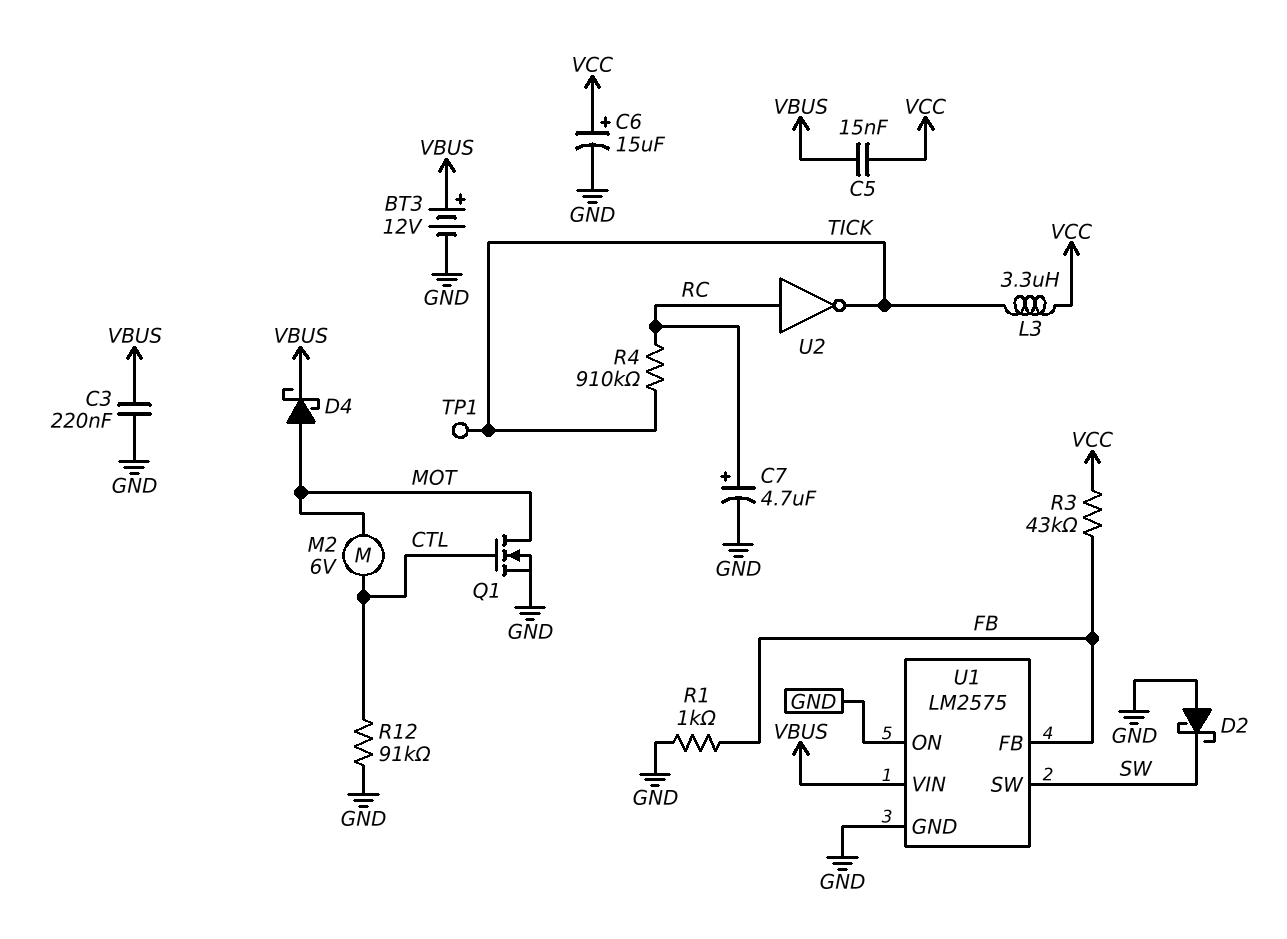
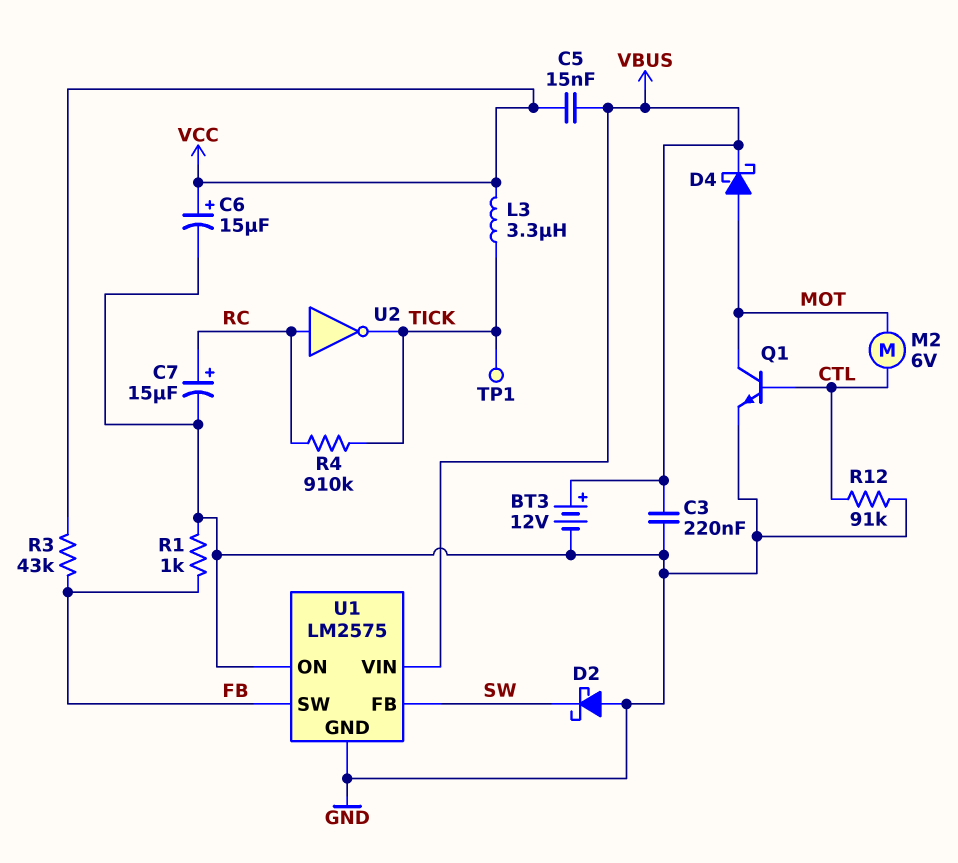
C7: 4.7uF (plus RC, minus GND) -> 15uF (plus RC, minus GND)
Q1: NMOS (G CTL, D MOT, S GND) -> NPN (B CTL, C MOT, E GND)
U1 pin FB: FB -> SW
U1 pin SW: SW -> FB

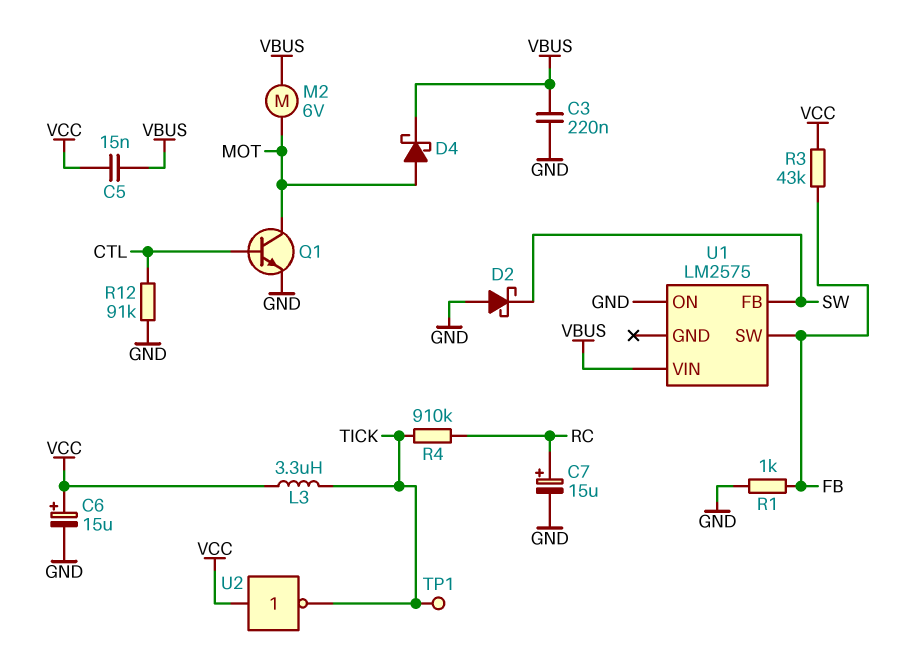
BT3: 12V (plus VBUS, minus GND) -> none
M2: motor 6V (CTL, MOT) -> motor 6V (MOT, VBUS)
U1 pin GND: GND -> none
U2: NOT (in RC, out TICK) -> NOT (in VCC, out TICK)

